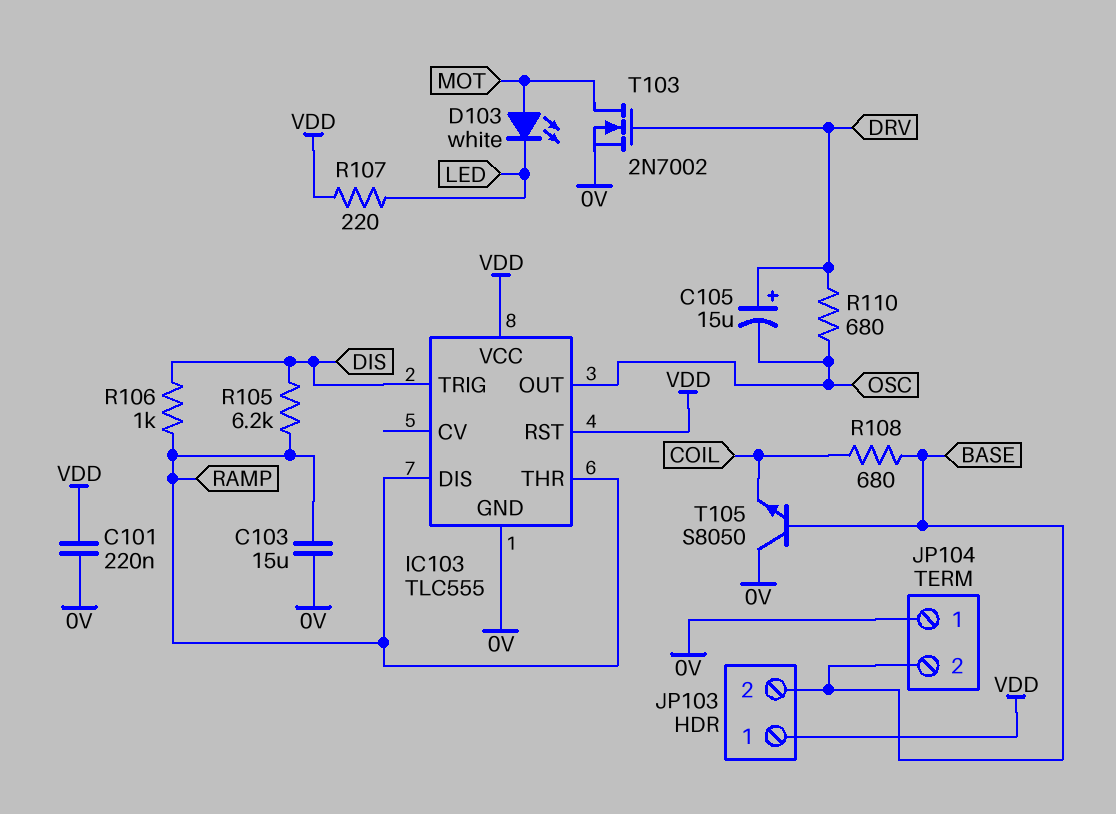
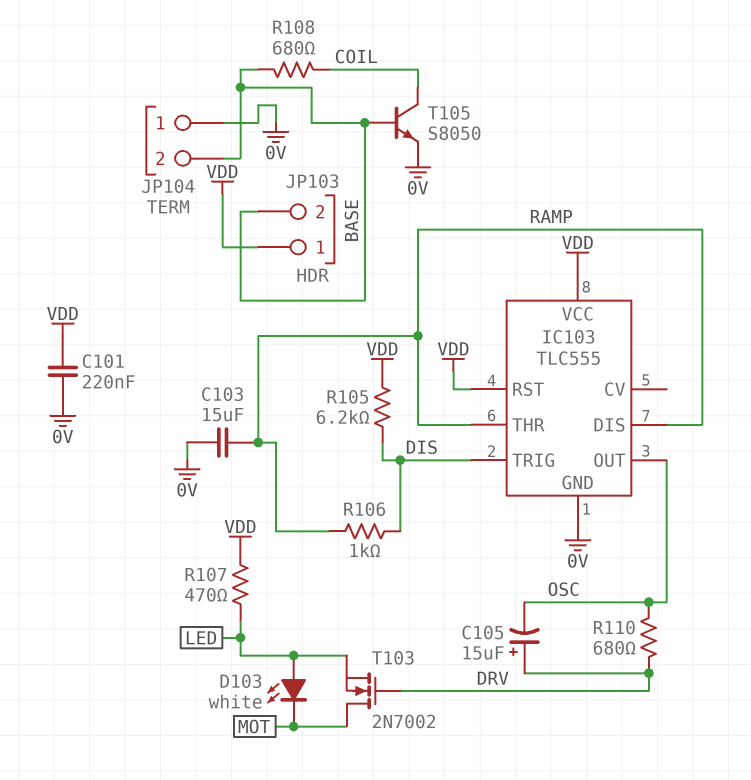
D103: LED white (A MOT, K LED) -> LED white (A LED, K MOT)
R105: 6.2k (DIS, RAMP) -> 6.2k (DIS, VDD)
R107: 220 (LED, VDD) -> 470 (LED, VDD)
T103: NMOS 2N7002 (G DRV, D MOT, S 0V) -> NMOS 2N7002 (G DRV, D MOT, S LED)
T105: NPN S8050 (B BASE, C 0V, E COIL) -> NPN S8050 (B BASE, C COIL, E 0V)

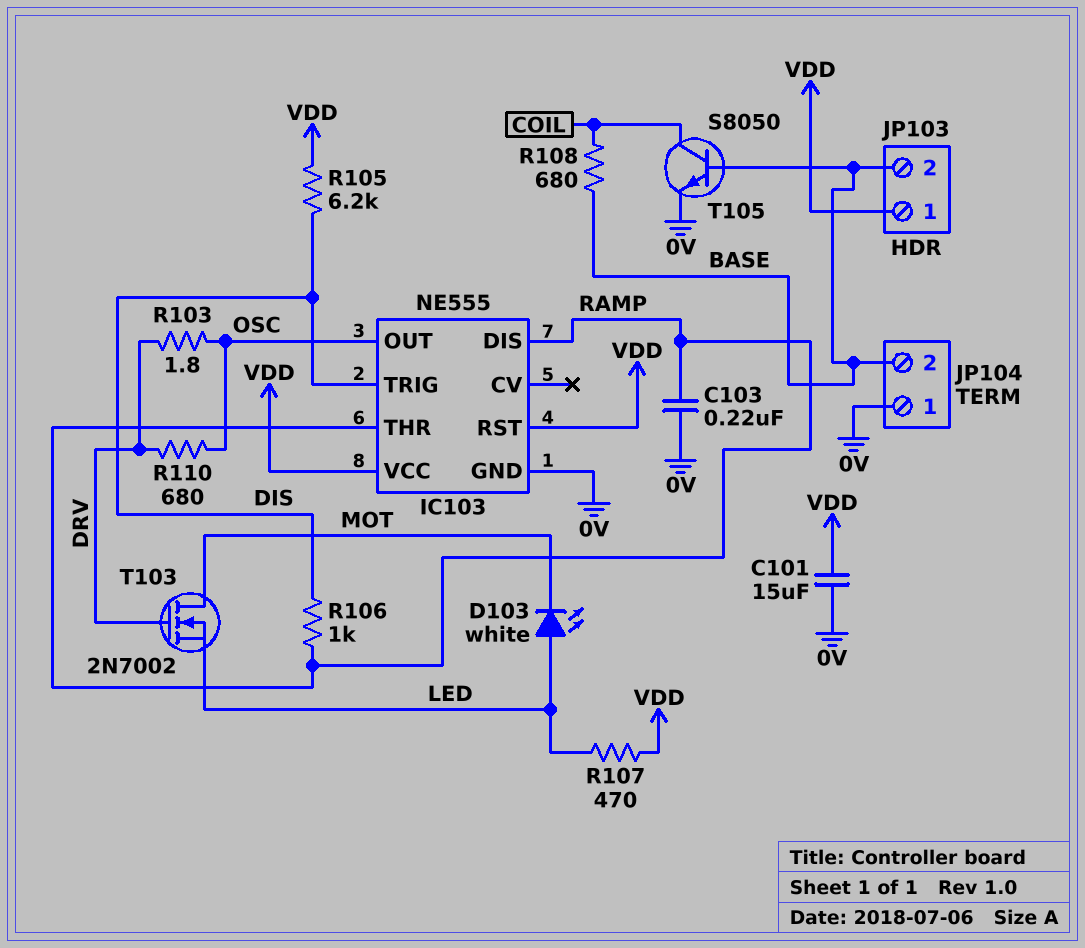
C101: 220nF (0V, VDD) -> 15uF (0V, VDD)
C103: 15uF (0V, RAMP) -> 220nF (0V, RAMP)
C105: 15uF (plus DRV, minus OSC) -> none
IC103: TLC555 -> NE555
R103: none -> 1.8 (DRV, OSC)

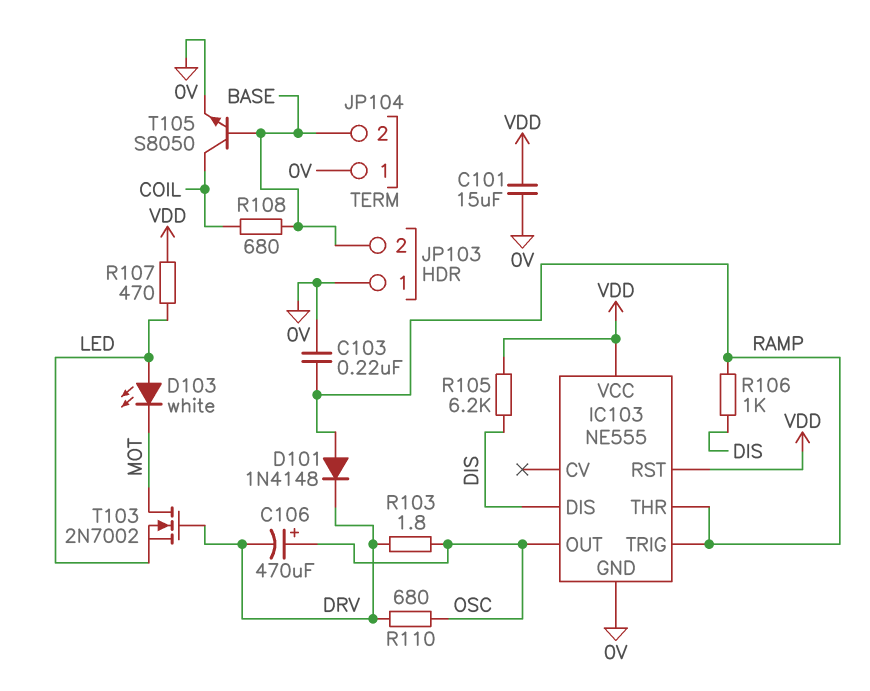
C106: none -> 470uF (plus OSC, minus DRV)
D101: none -> diode 1N4148 (A RAMP, K DRV)
IC103 pin DIS: RAMP -> DIS
IC103 pin TRIG: DIS -> RAMP
JP103 pin 1: VDD -> 0V

